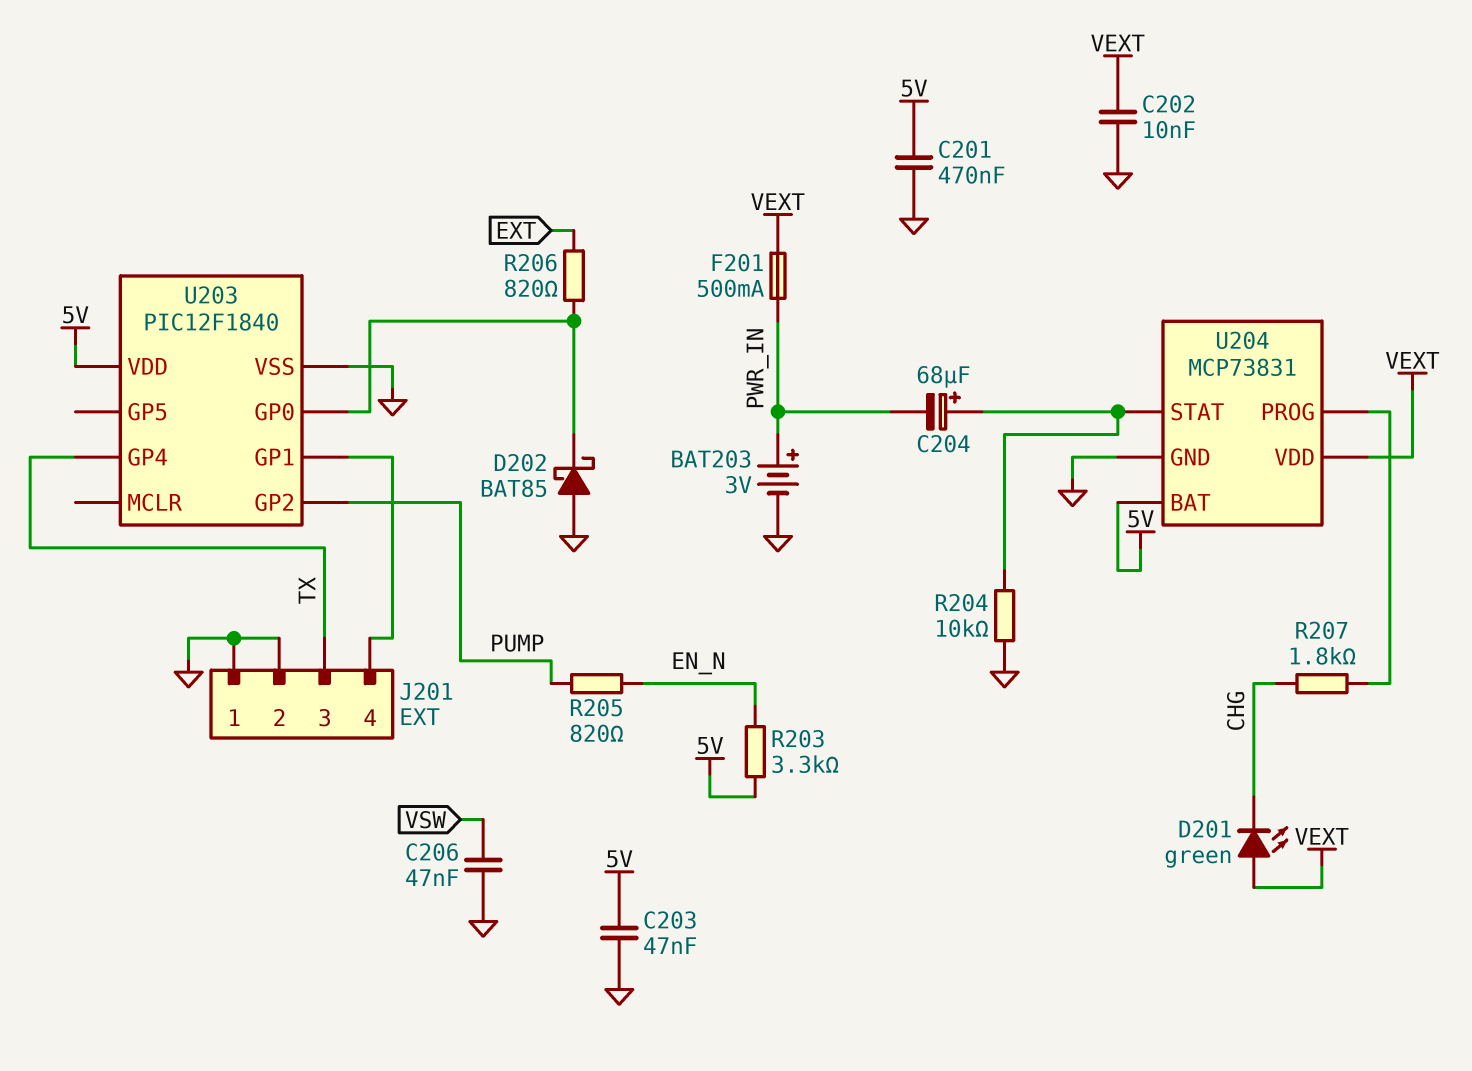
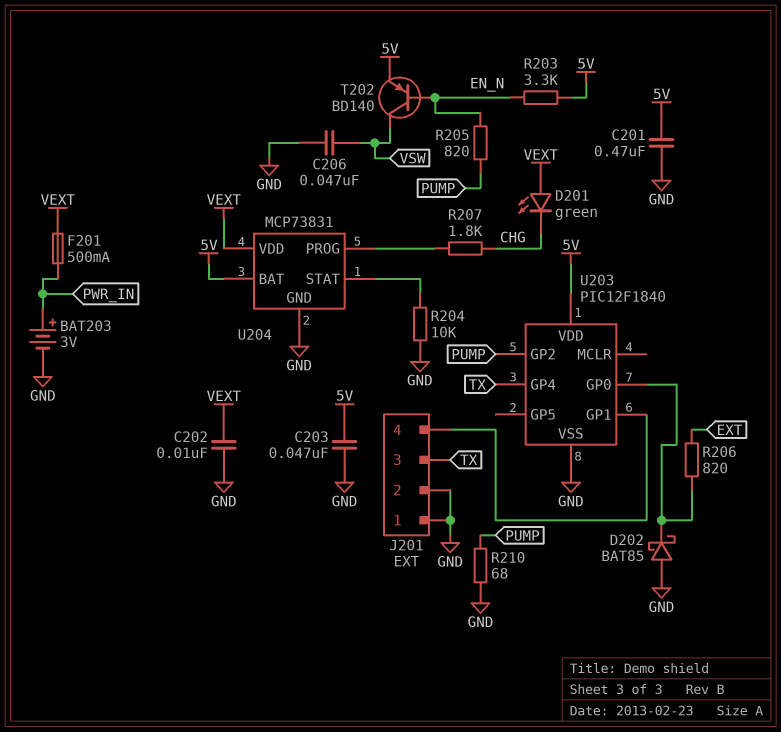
C204: 68uF (plus U204/STAT, minus PWR_IN) -> none
R210: none -> 68 (GND, PUMP)
T202: none -> PNP BD140 (B EN_N, C VSW, E 5V)

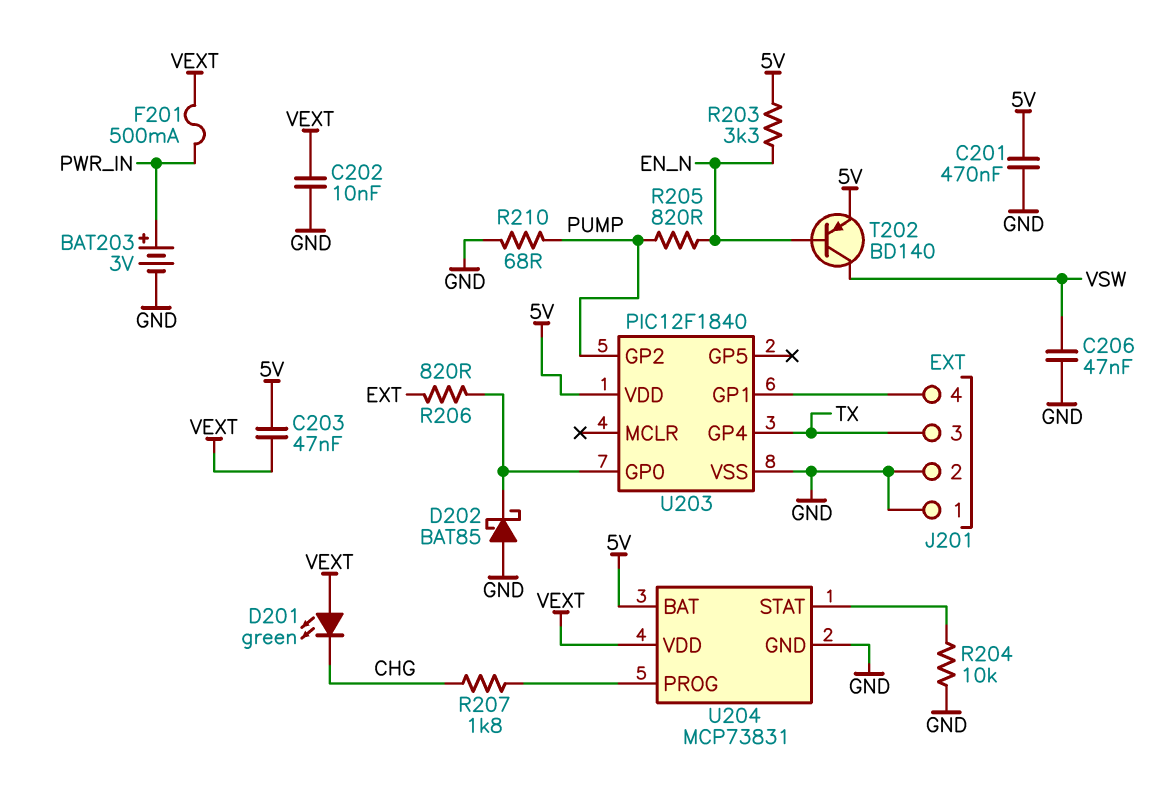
C203: 47nF (5V, GND) -> 47nF (5V, VEXT)

